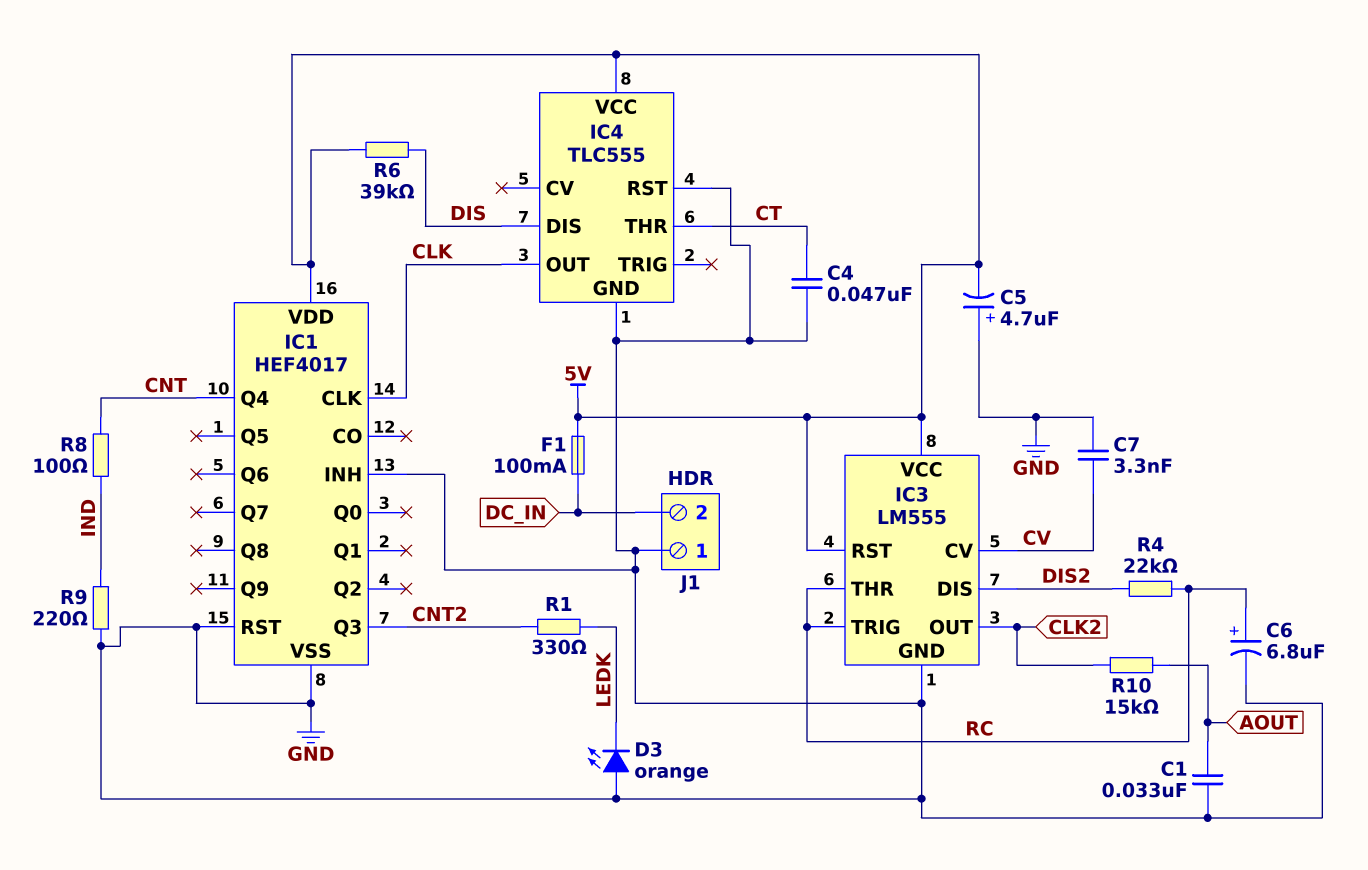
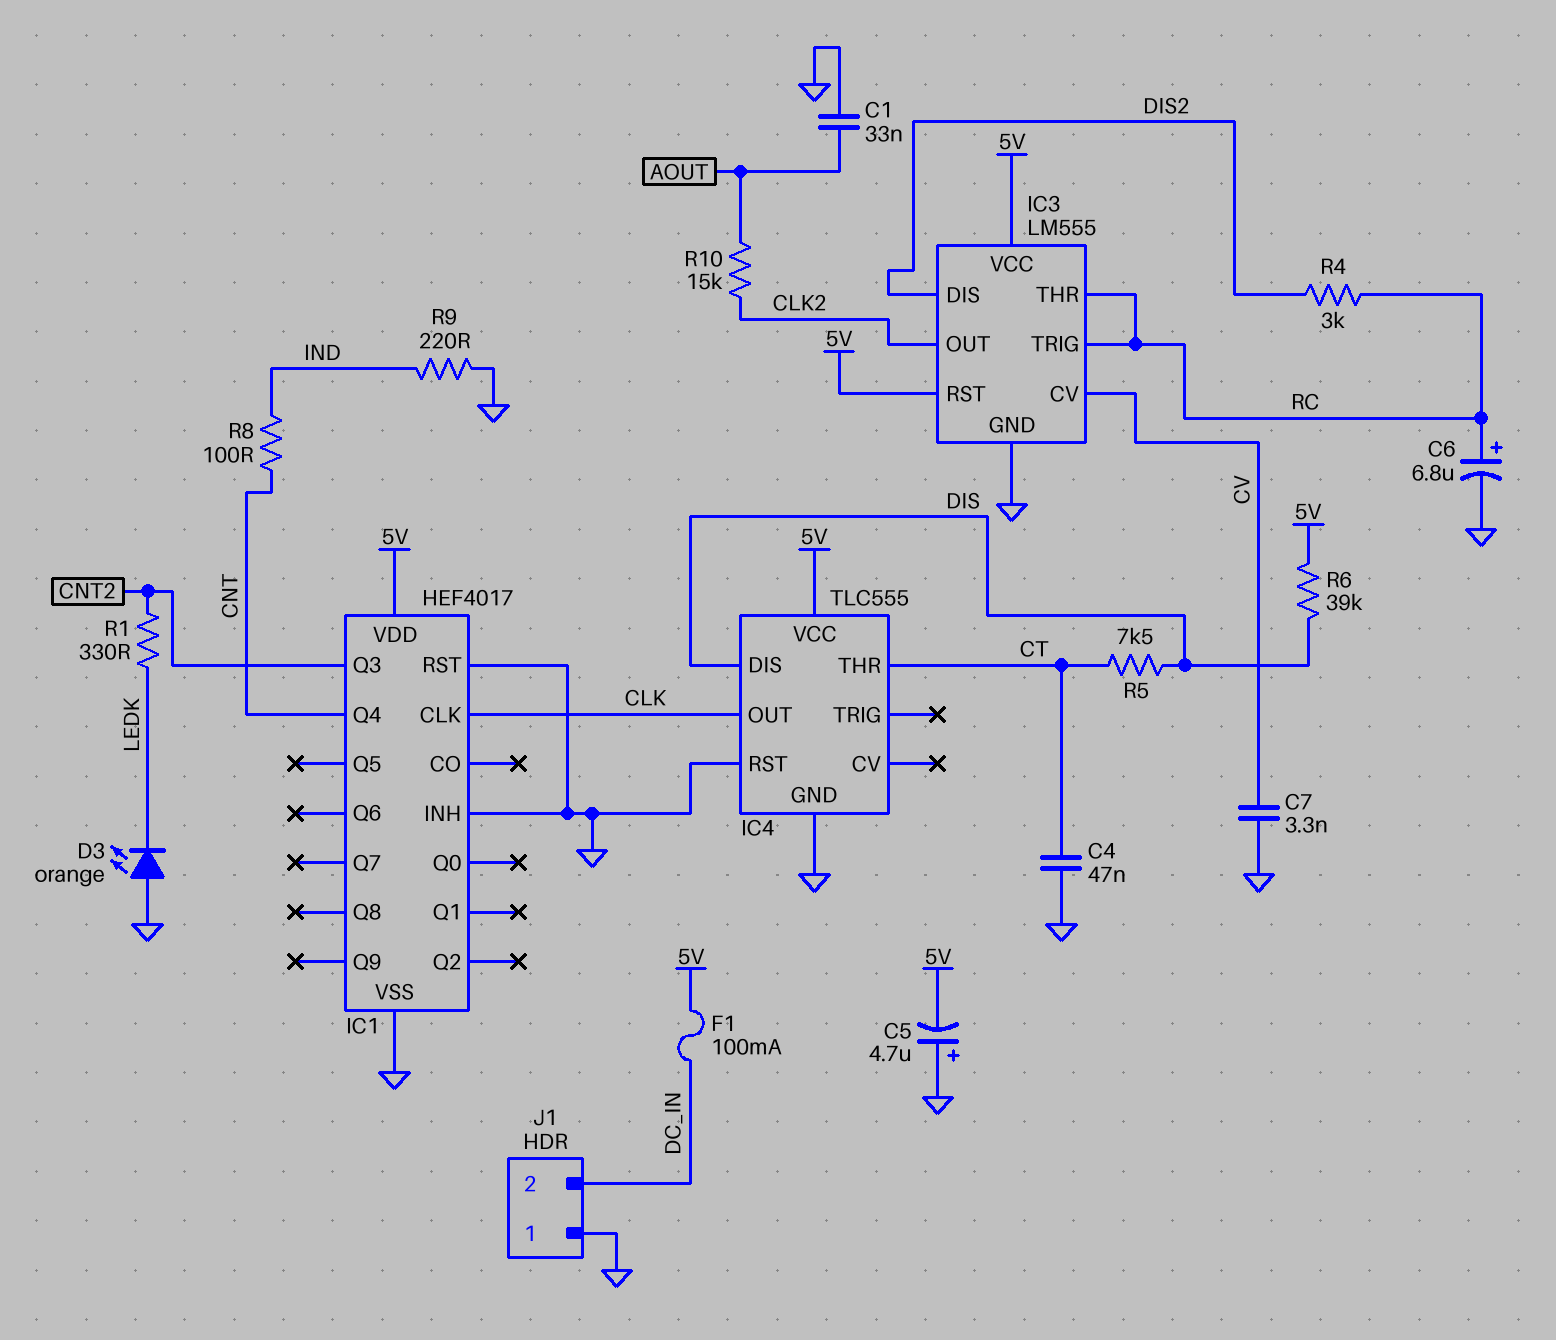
R4: 22k (DIS2, RC) -> 3k (DIS2, RC)
R5: none -> 7.5k (CT, DIS)

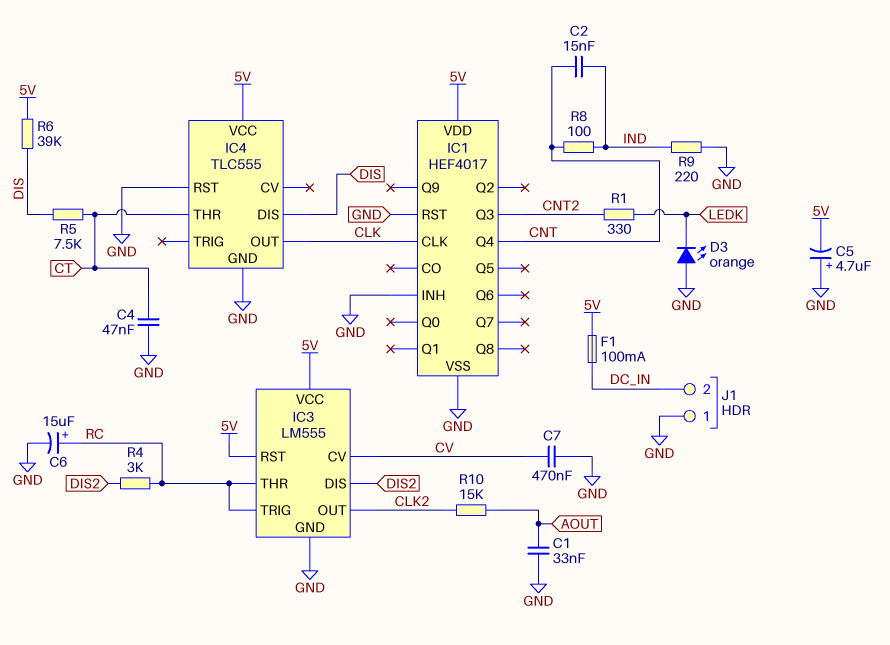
C2: none -> 15nF (CNT, IND)
C6: 6.8uF (plus RC, minus GND) -> 15uF (plus RC, minus GND)
C7: 3.3nF (CV, GND) -> 470nF (CV, GND)

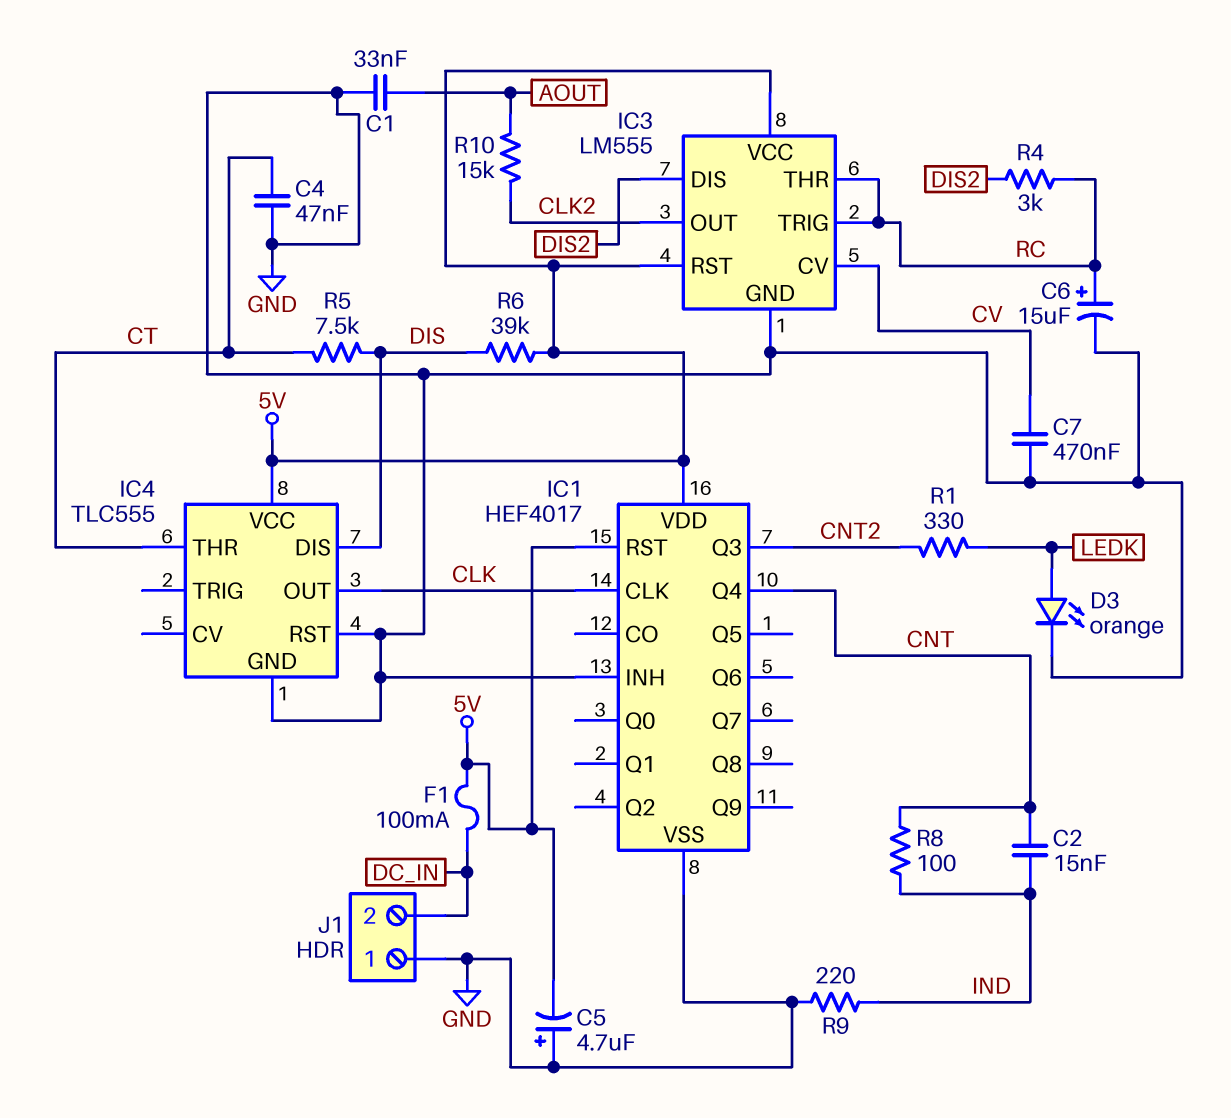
D3: LED orange (A GND, K LEDK) -> LED orange (A LEDK, K GND)
IC1 pin RST: GND -> 5V

